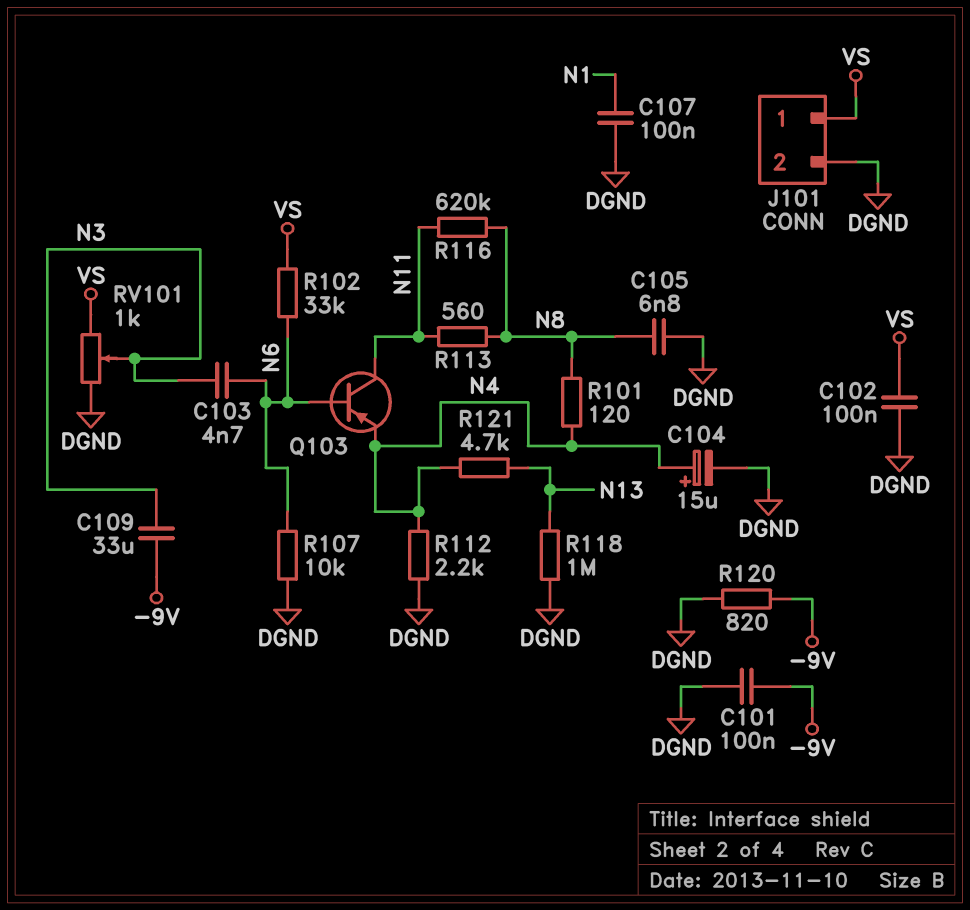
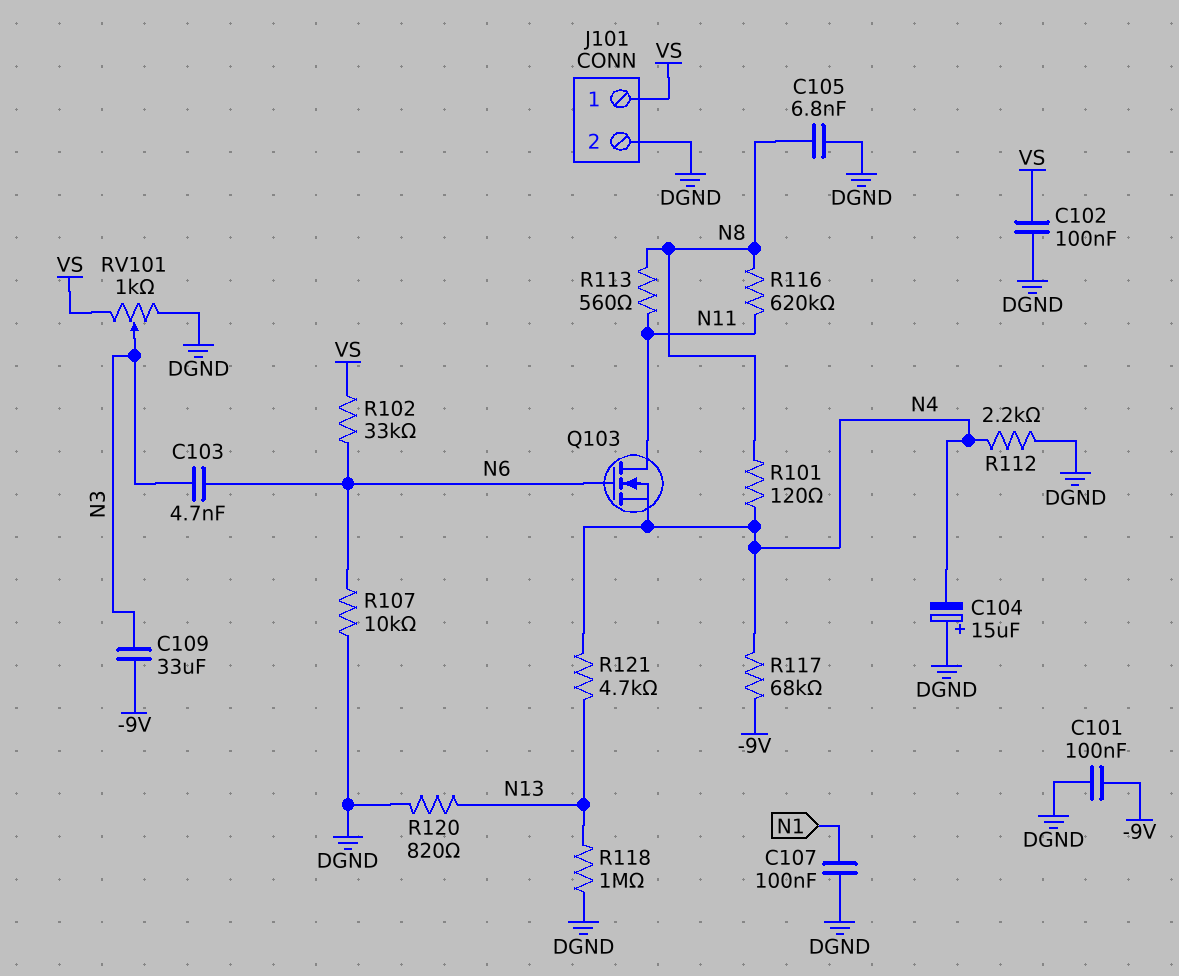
C104: 15uF (plus N4, minus DGND) -> 15uF (plus DGND, minus N4)
Q103: PNP (B N6, C N11, E N4) -> NMOS (G N6, D N11, S N4)
R117: none -> 68k (-9V, N4)
R120: 820 (-9V, DGND) -> 820 (DGND, N13)

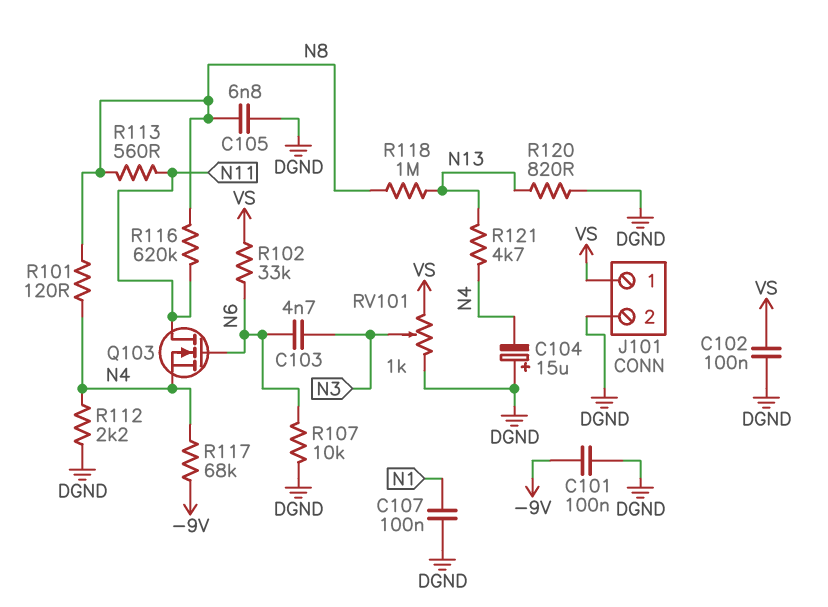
C109: 33uF (-9V, N3) -> none
R118: 1M (DGND, N13) -> 1M (N8, N13)

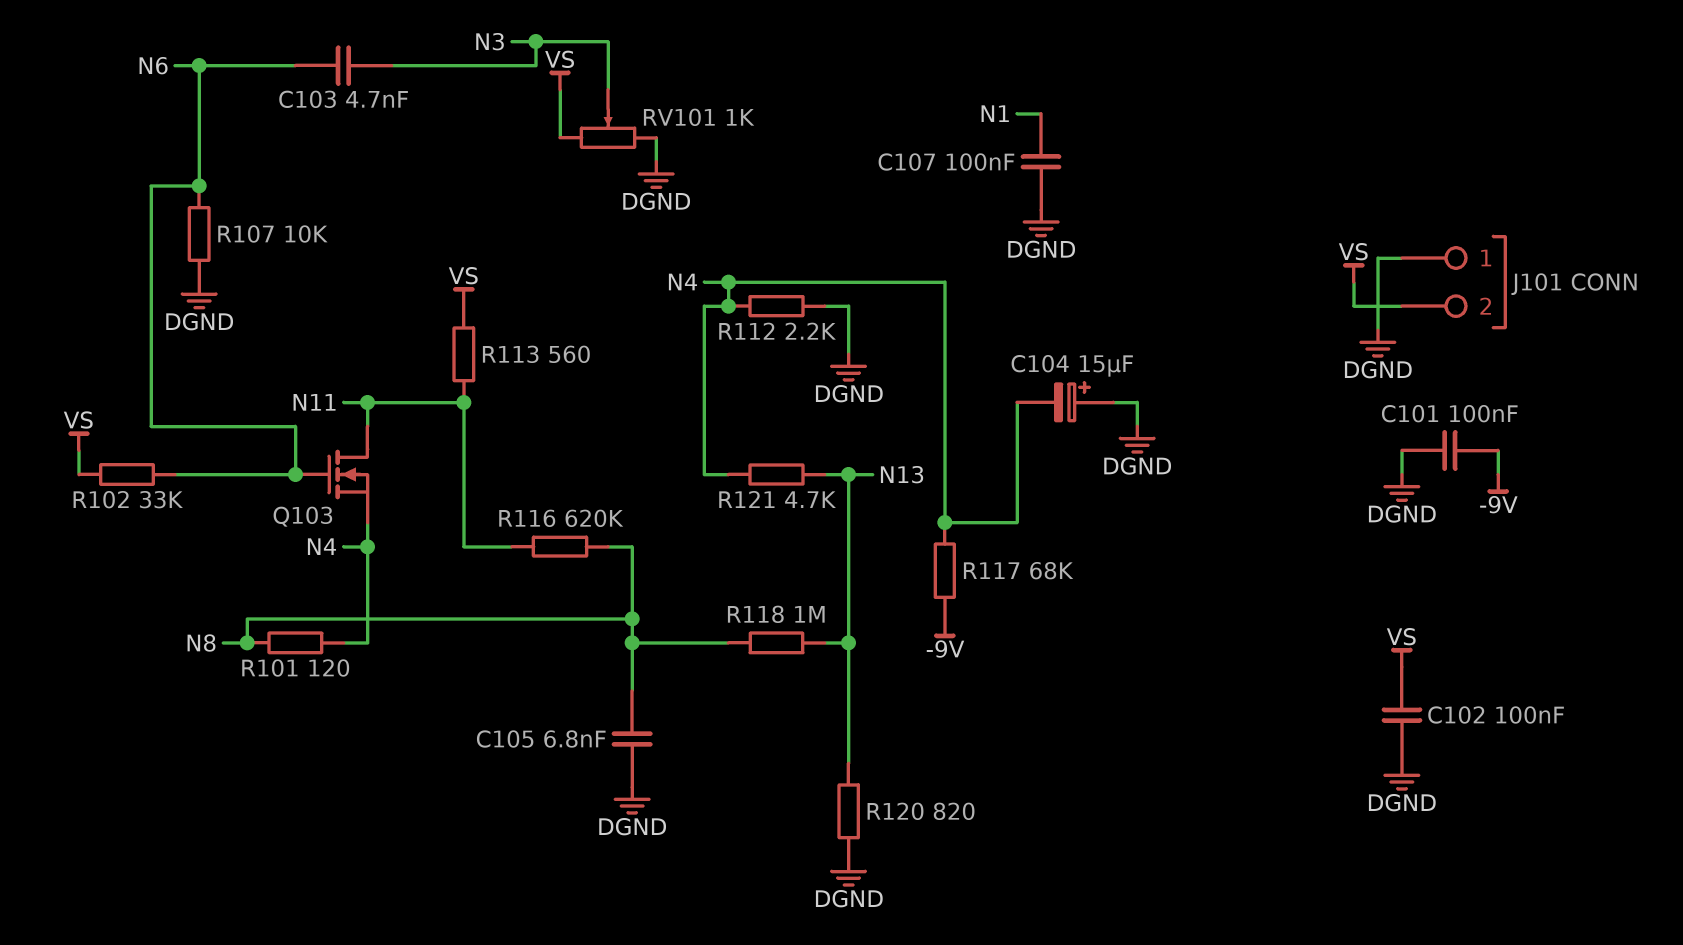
J101 pin 1: VS -> DGND
J101 pin 2: DGND -> VS
R113: 560 (N8, N11) -> 560 (N11, VS)

